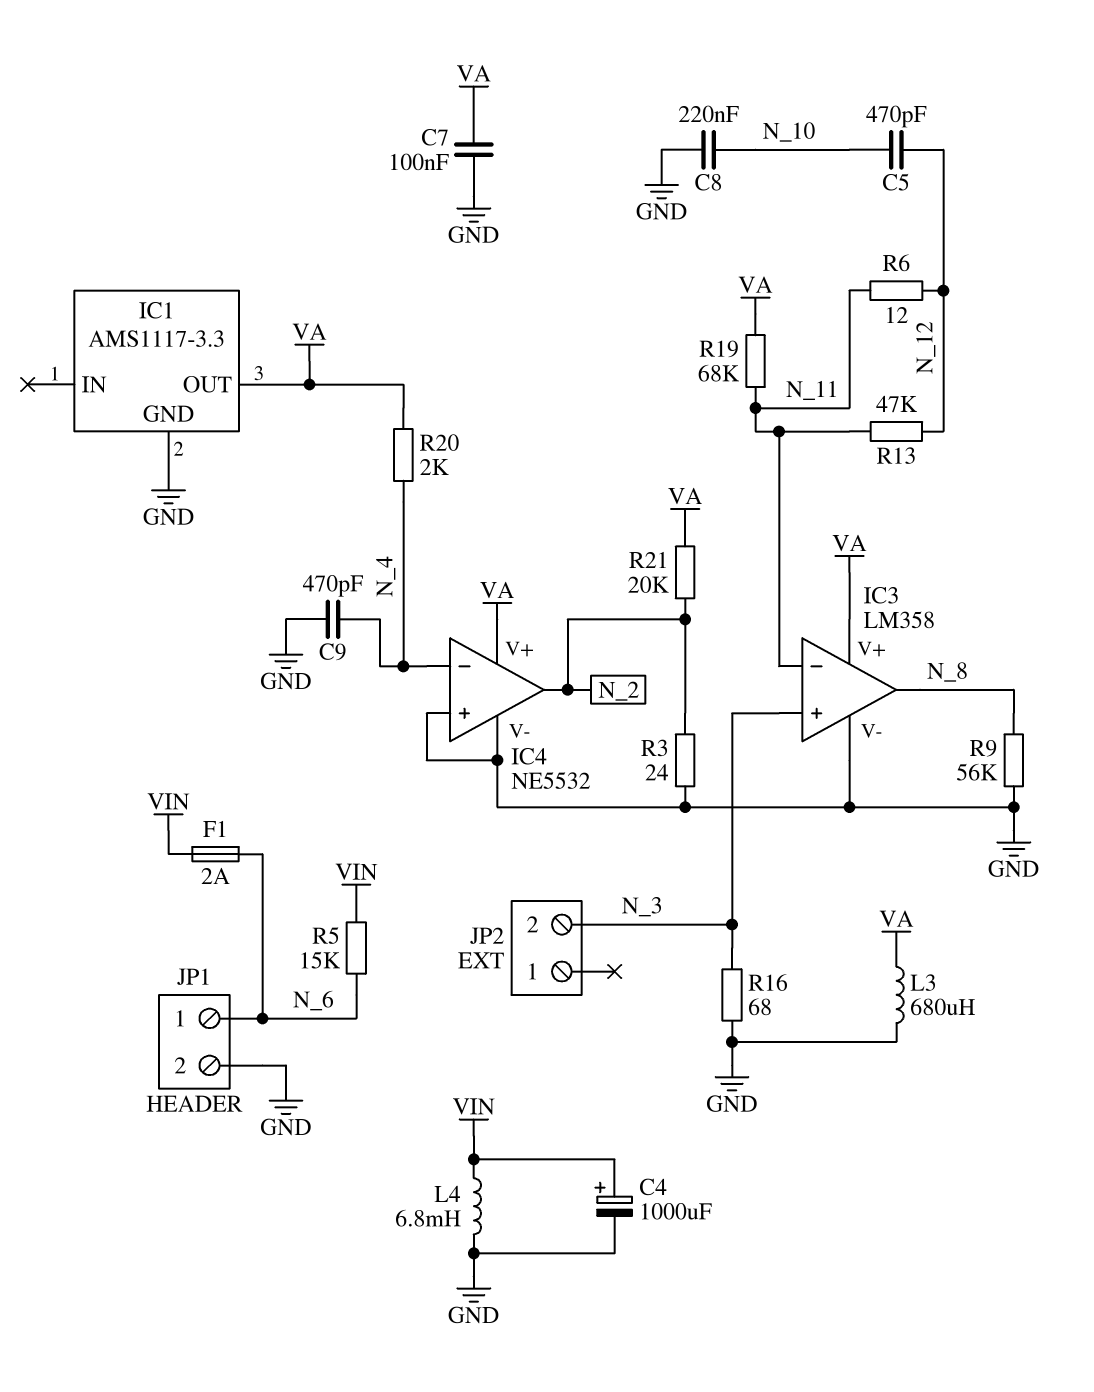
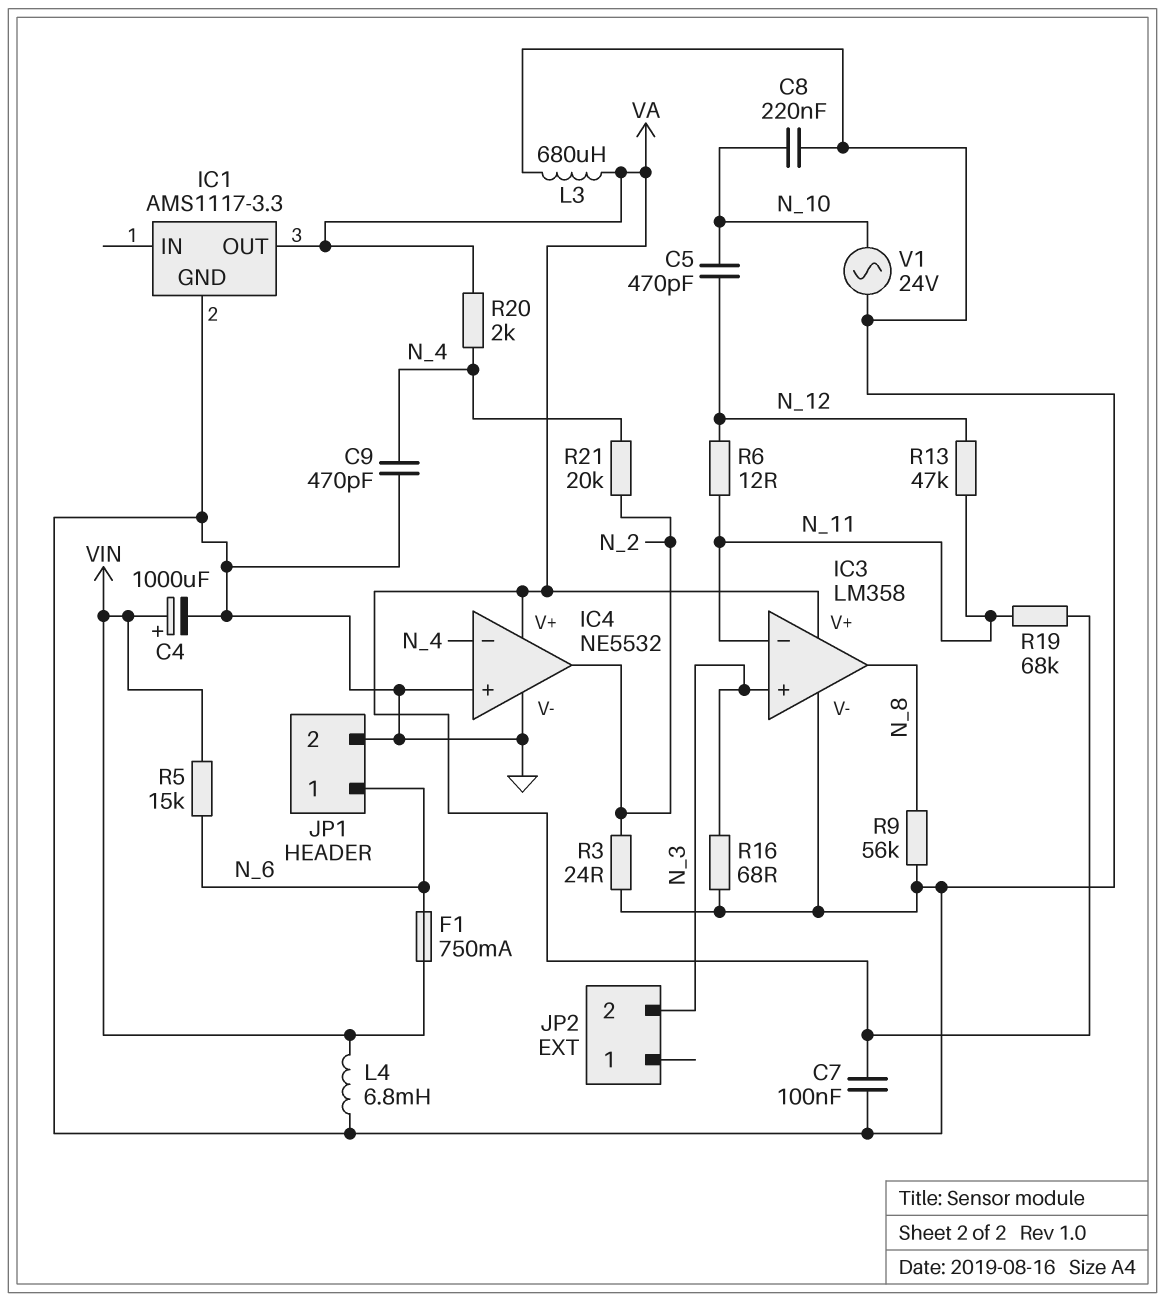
F1: 2A (N_6, VIN) -> 750mA (N_6, VIN)
R21: 20k (N_2, VA) -> 20k (N_2, N_4)
V1: none -> AC 24V (GND, N_10)

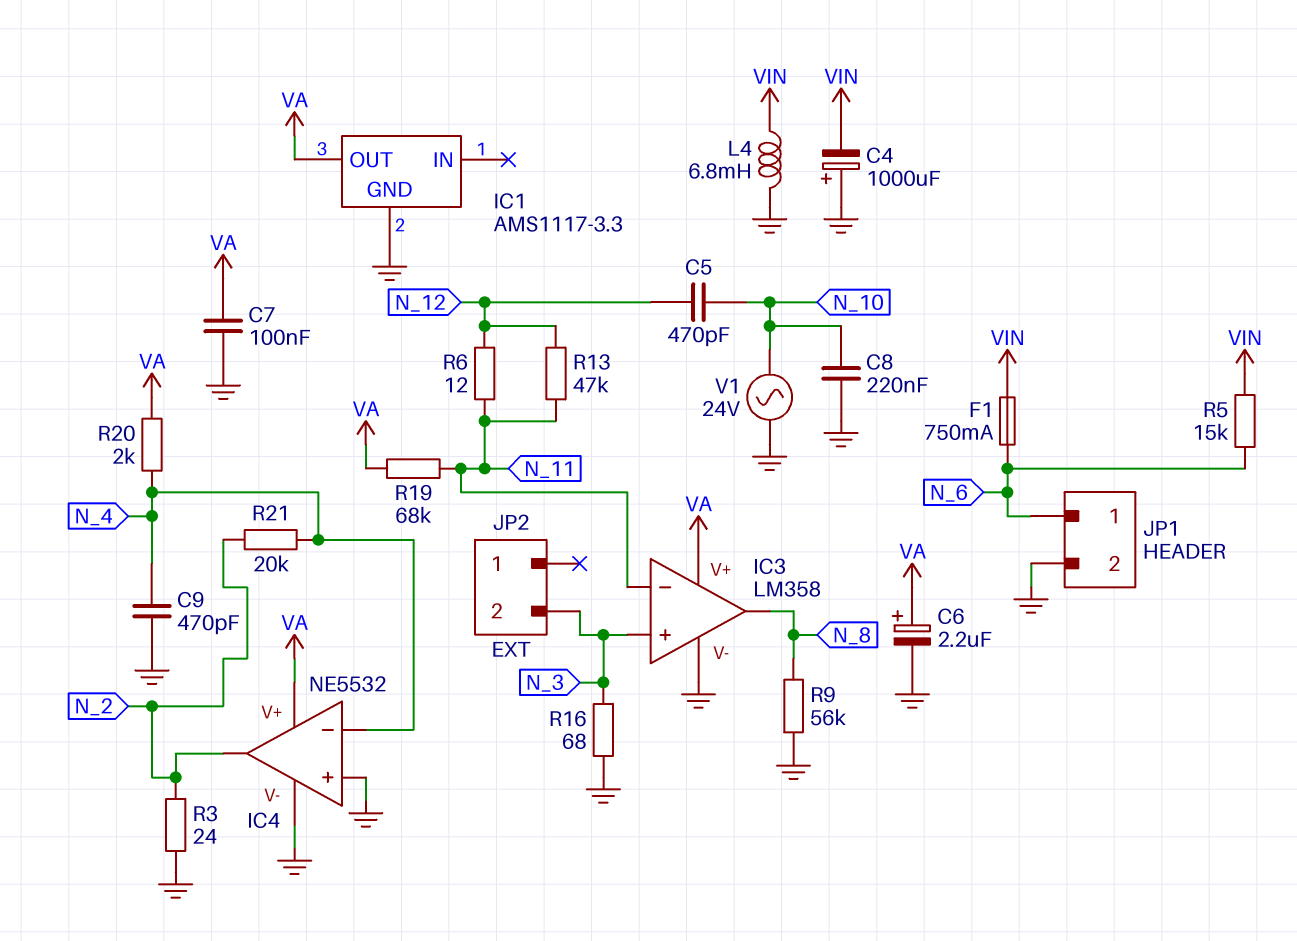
C4: 1000uF (plus VIN, minus GND) -> 1000uF (plus GND, minus VIN)
C6: none -> 2.2uF (plus VA, minus GND)
L3: 680uH (GND, VA) -> none

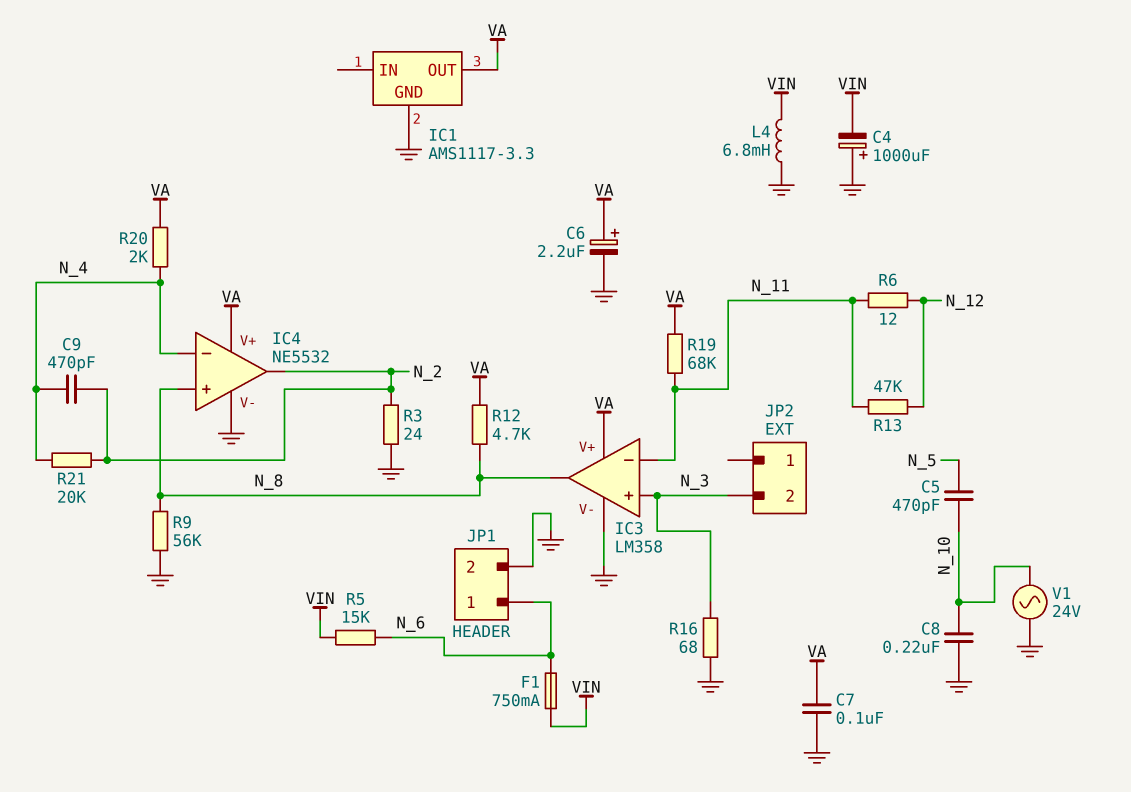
C5: 470pF (N_10, N_12) -> 470pF (N_5, N_10)
C9: 470pF (GND, N_4) -> 470pF (N_2, N_4)
IC4 pin in+: GND -> N_8
R12: none -> 4.7k (N_8, VA)

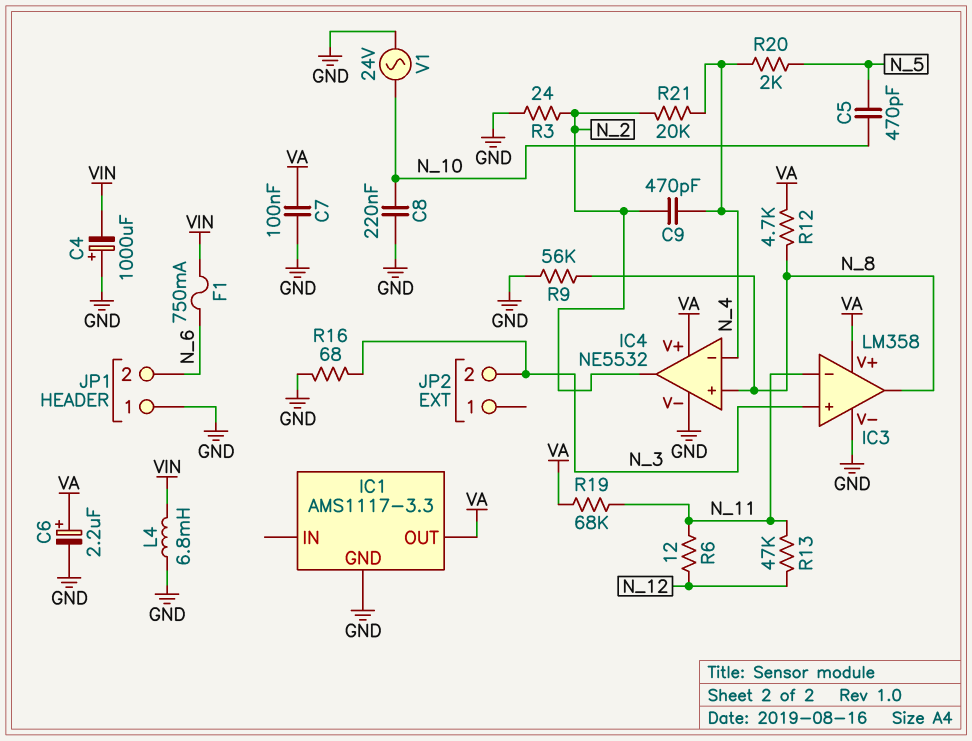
JP1 pin 1: N_6 -> GND
JP1 pin 2: GND -> N_6
R5: 15k (N_6, VIN) -> none
R20: 2k (N_4, VA) -> 2k (N_4, N_5)

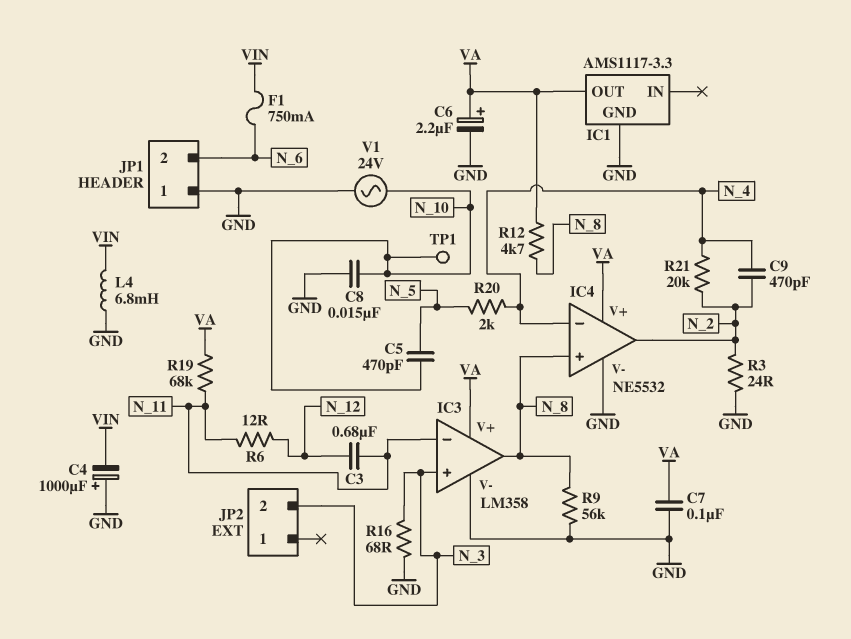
C3: none -> 680nF (N_11, N_12)
C8: 220nF (GND, N_10) -> 15nF (GND, N_10)
R13: 47k (N_11, N_12) -> none
TP1: none -> test point (N_10)

